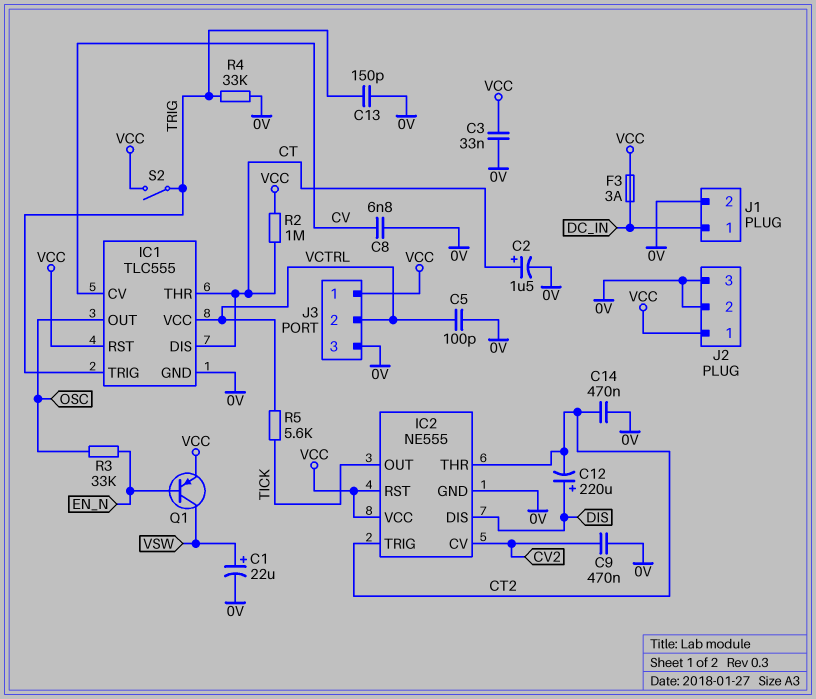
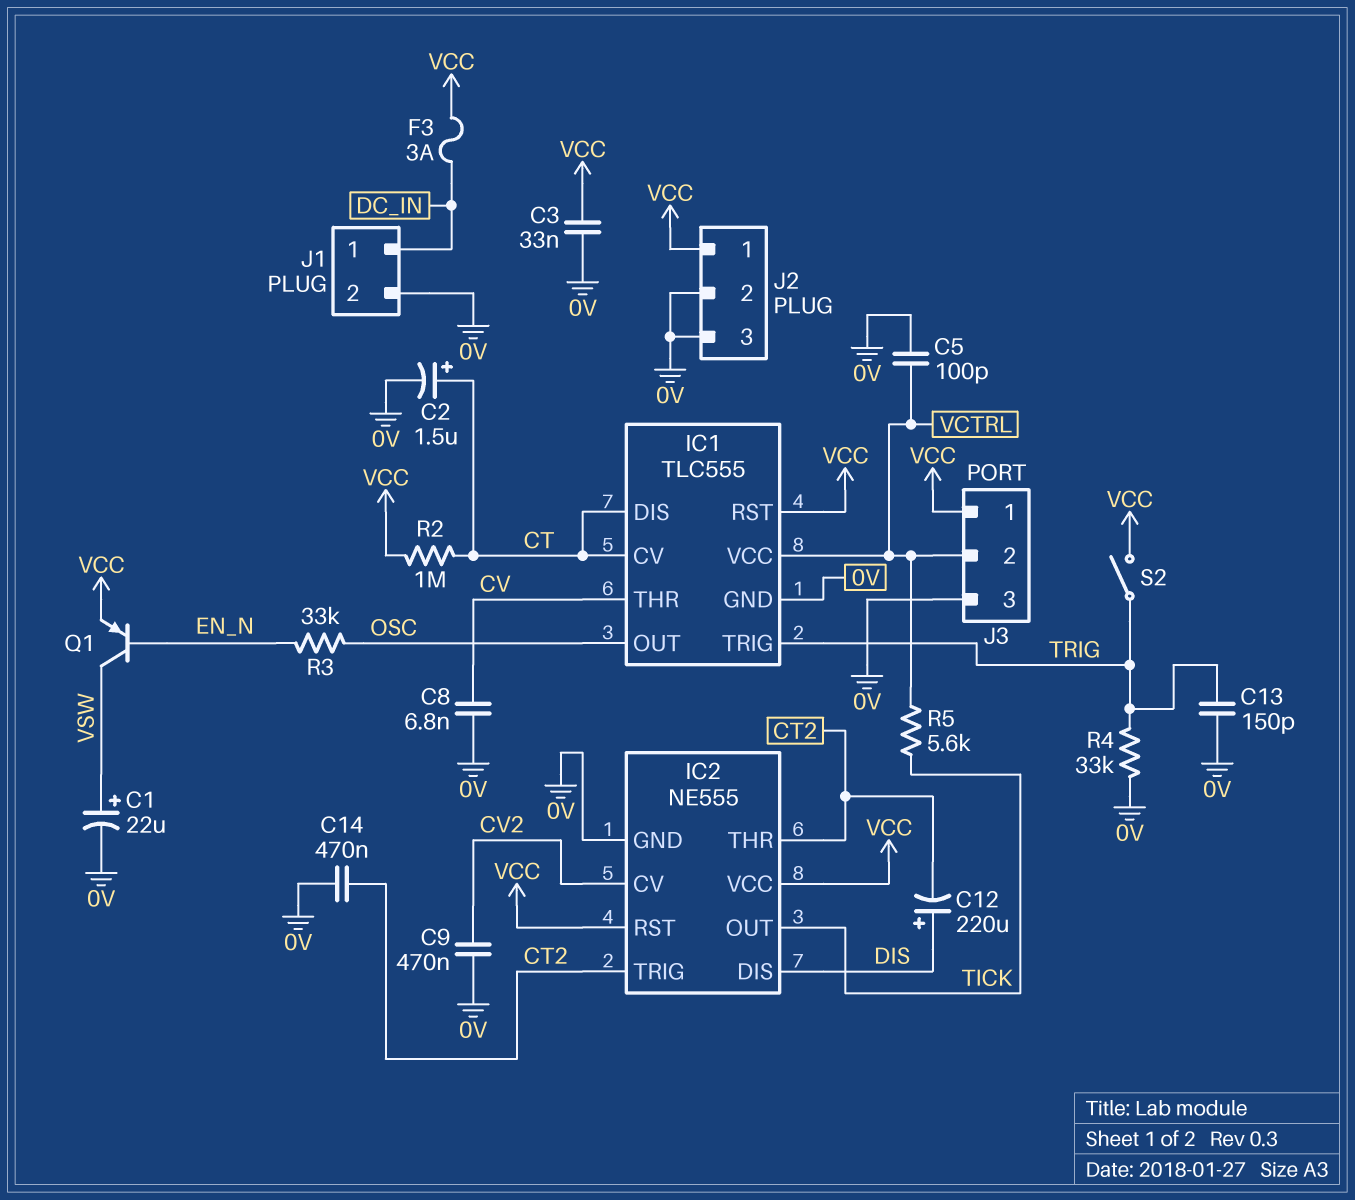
IC1 pin CV: CV -> CT
IC1 pin THR: CT -> CV

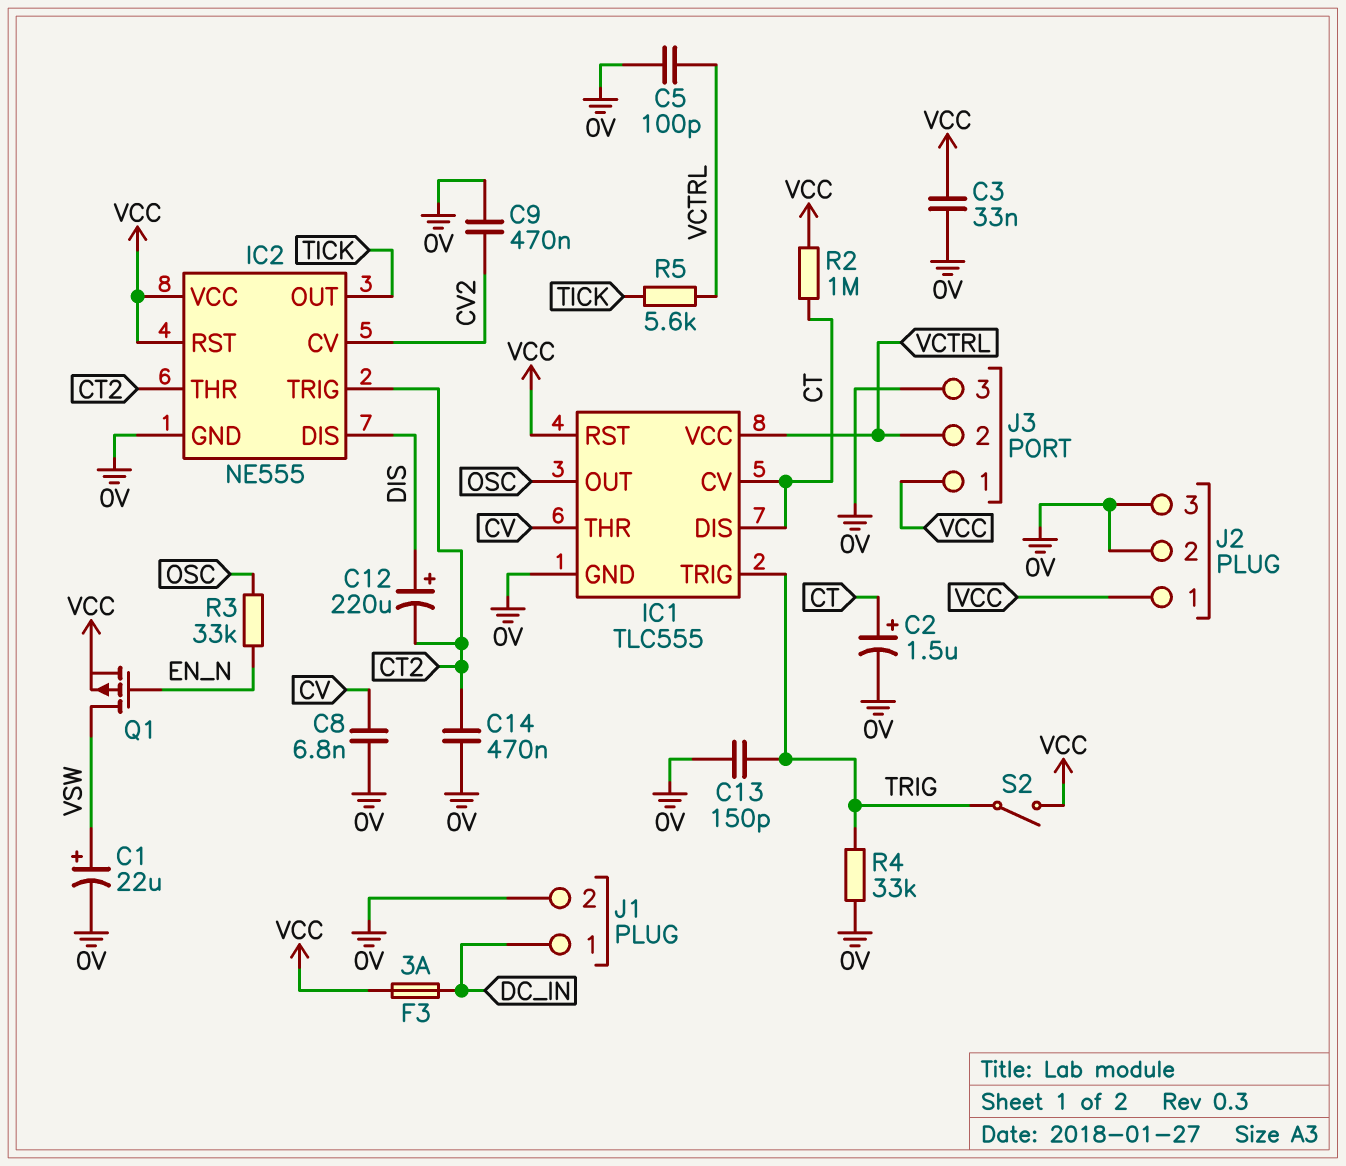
Q1: PNP (B EN_N, C VSW, E VCC) -> PMOS (G EN_N, D VSW, S VCC)

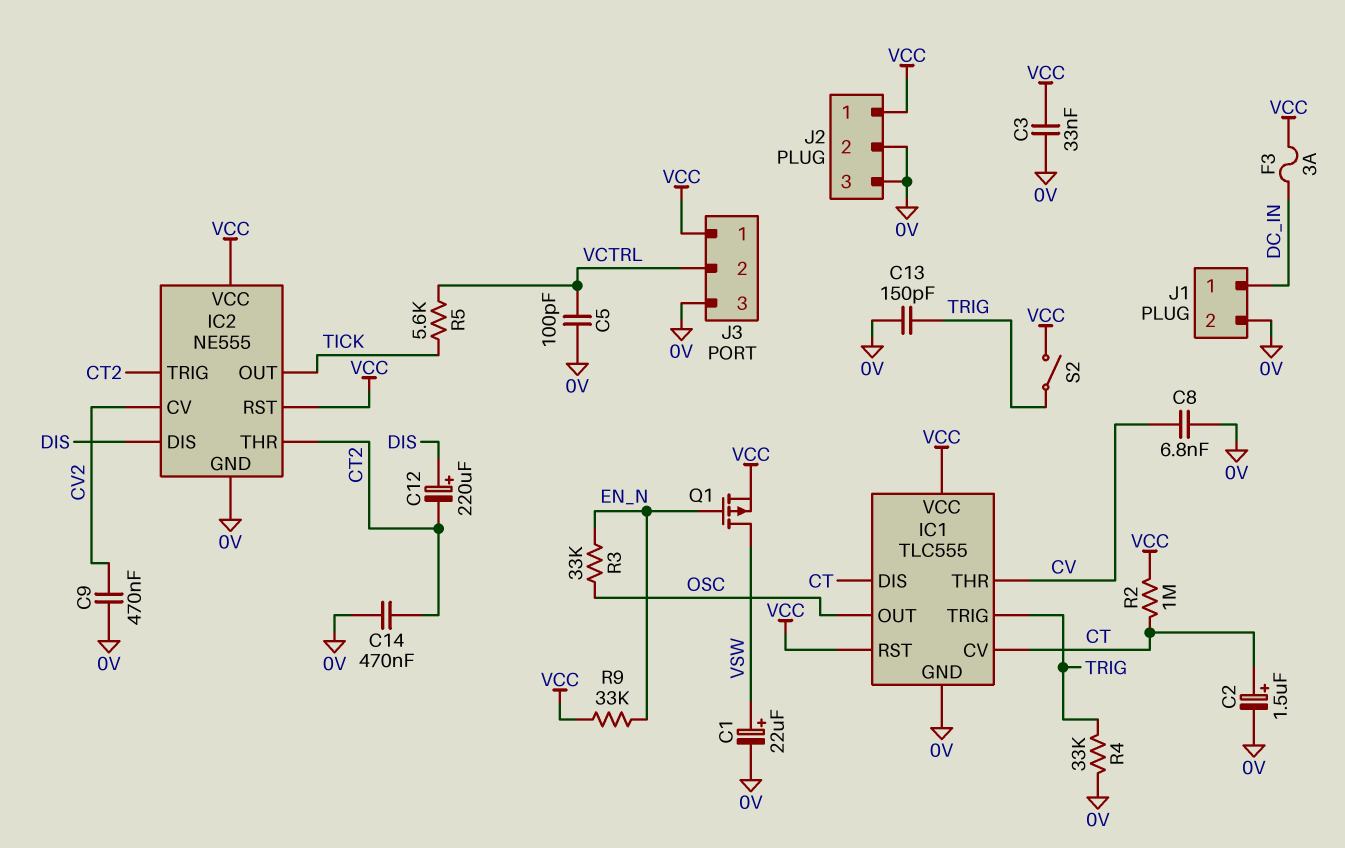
IC1 pin VCC: VCTRL -> VCC
R9: none -> 33k (EN_N, VCC)

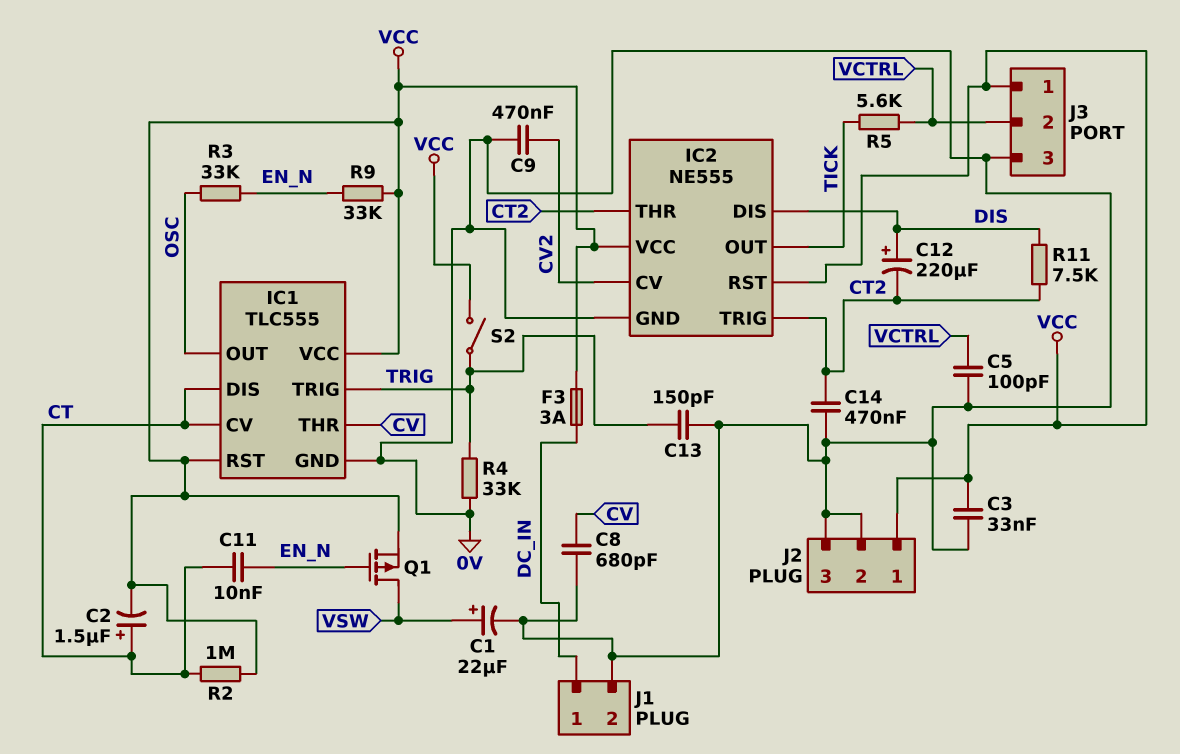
C2: 1.5uF (plus CT, minus 0V) -> 1.5uF (plus CT, minus VCC)
C8: 6.8nF (0V, CV) -> 680pF (0V, CV)
C11: none -> 10nF (CT, EN_N)
R11: none -> 7.5k (CT2, DIS)

